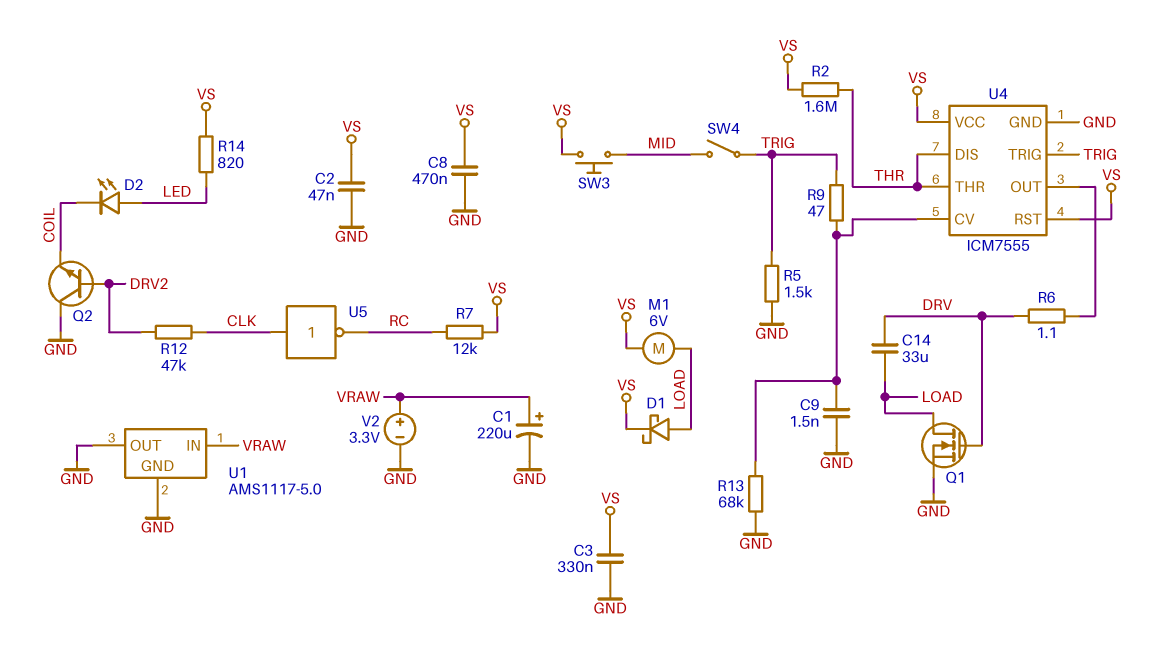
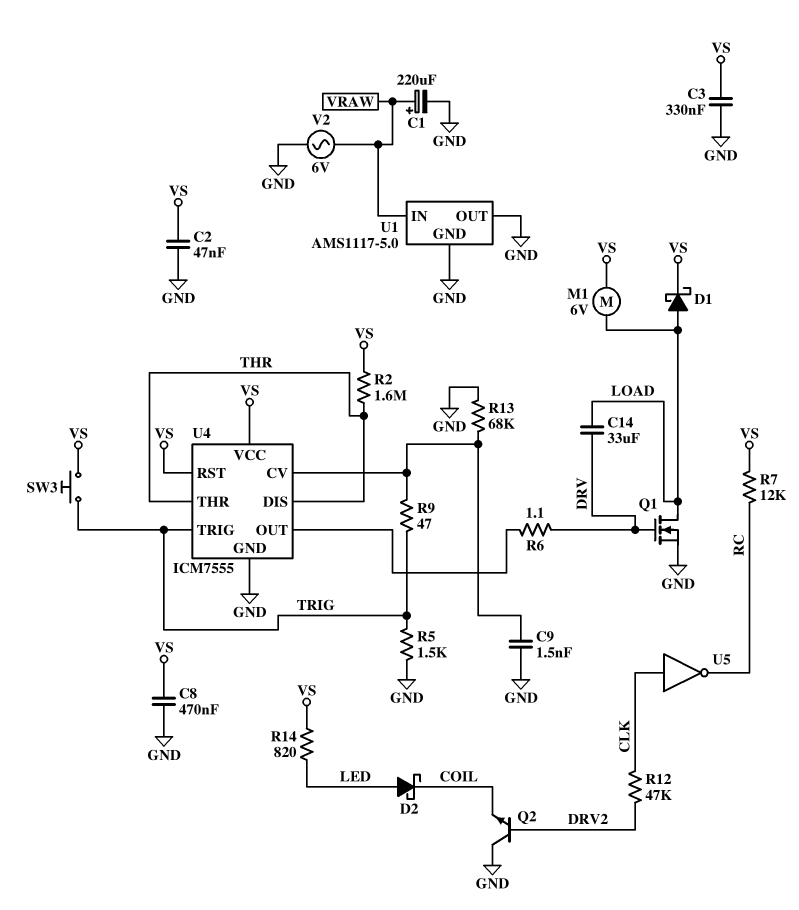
D2: LED (A LED, K COIL) -> schottky (A LED, K COIL)
SW3: button (MID, VS) -> button (TRIG, VS)
SW4: switch (MID, TRIG) -> none
V2: 3.3V (plus VRAW, minus GND) -> AC 6V (GND, VRAW)

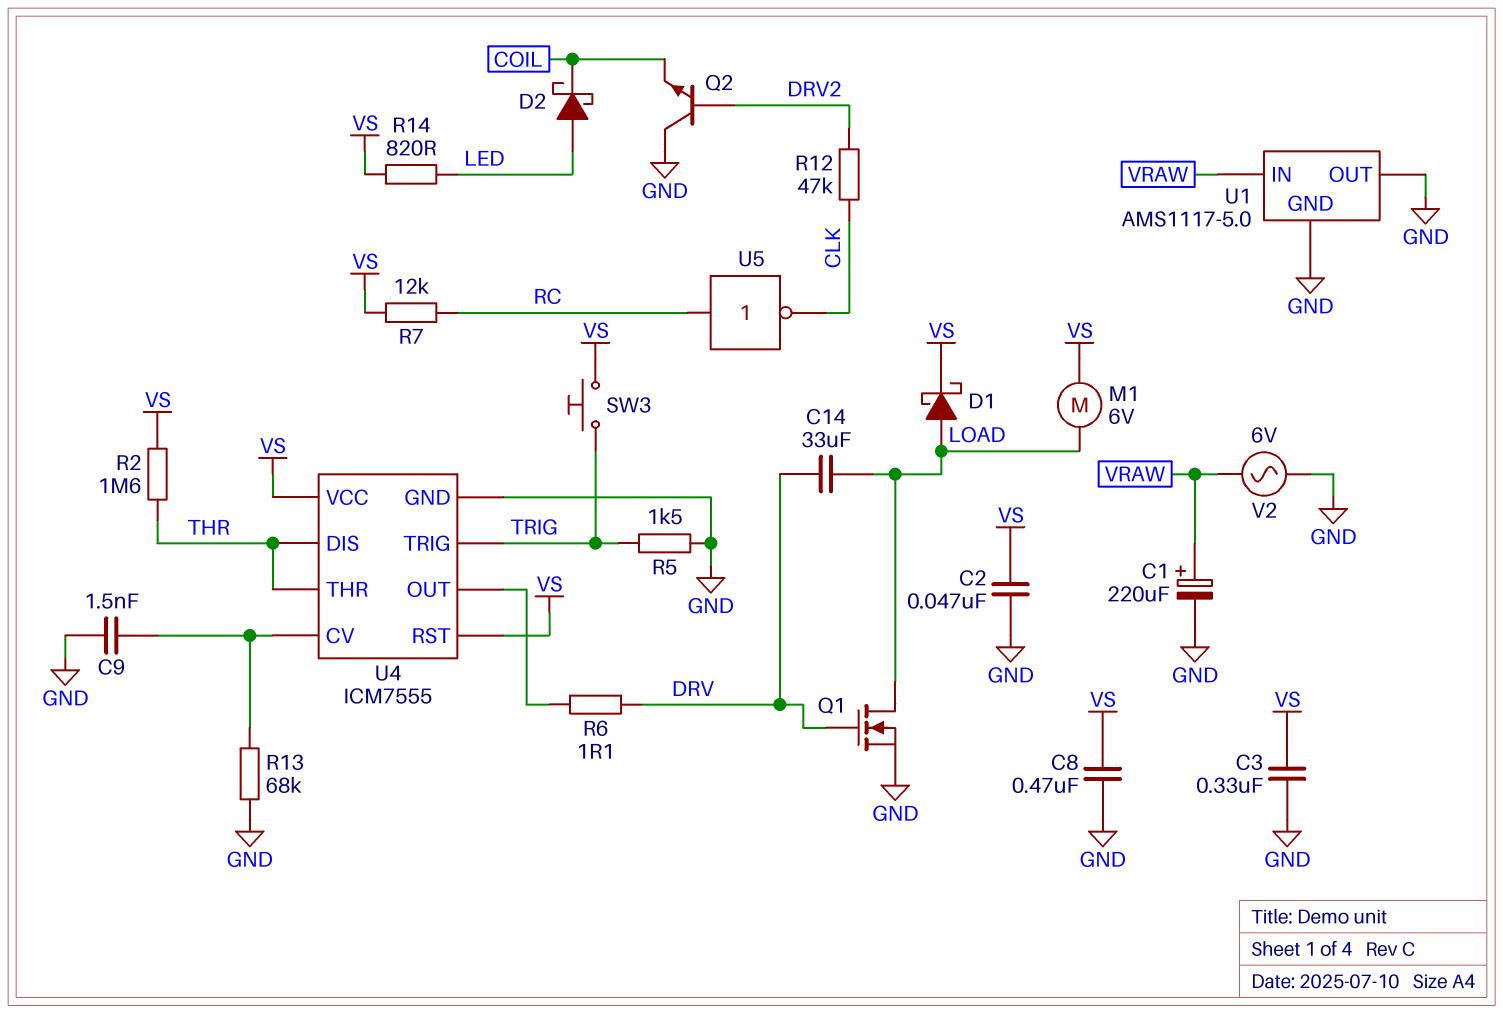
R9: 47 (TRIG, U4/CV) -> none
U5: NOT (in CLK, out RC) -> NOT (in RC, out CLK)

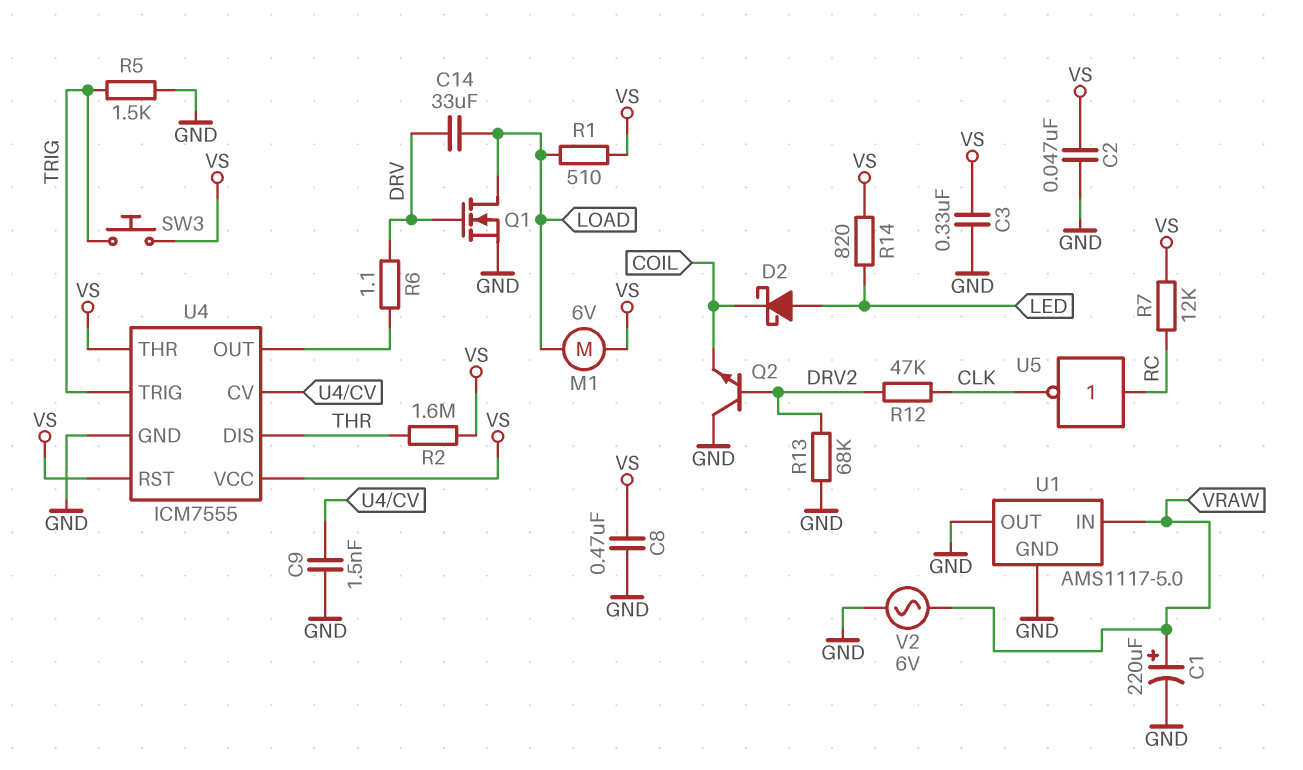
D1: schottky (A LOAD, K VS) -> none
R1: none -> 510 (LOAD, VS)
R13: 68k (GND, U4/CV) -> 68k (DRV2, GND)
U4 pin THR: THR -> VS

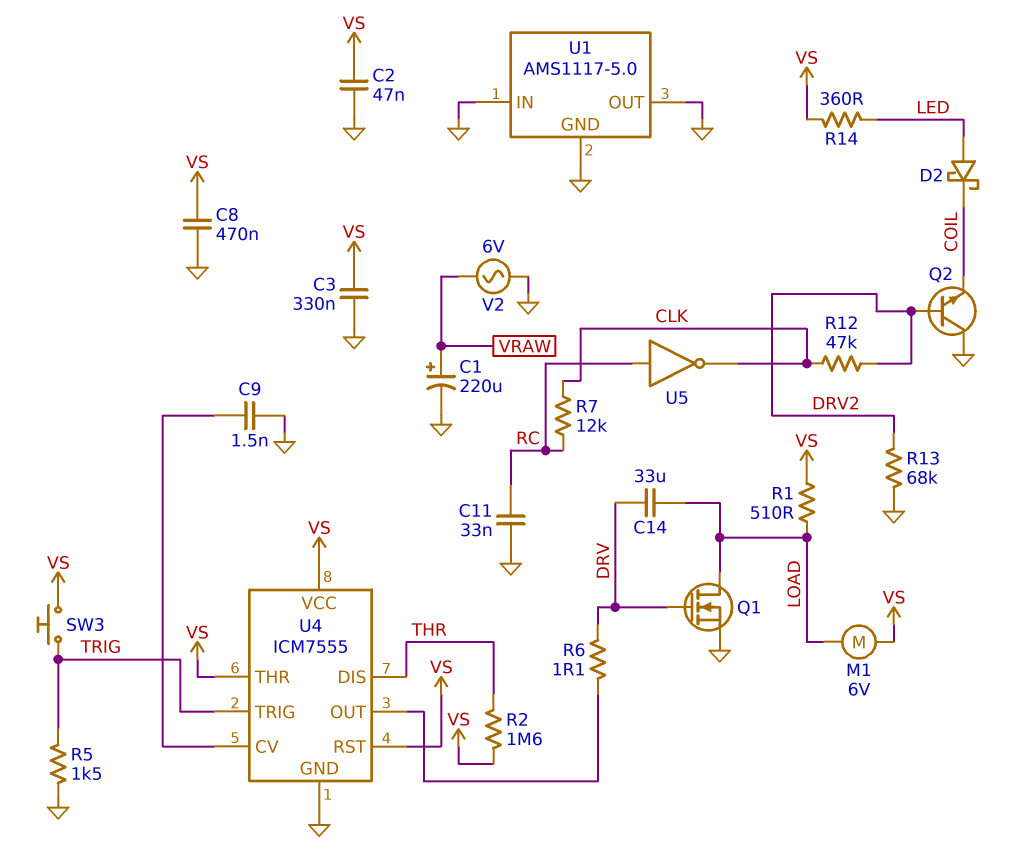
C11: none -> 33nF (GND, RC)
R7: 12k (RC, VS) -> 12k (CLK, RC)
R14: 820 (LED, VS) -> 360 (LED, VS)
U1 pin IN: VRAW -> GND

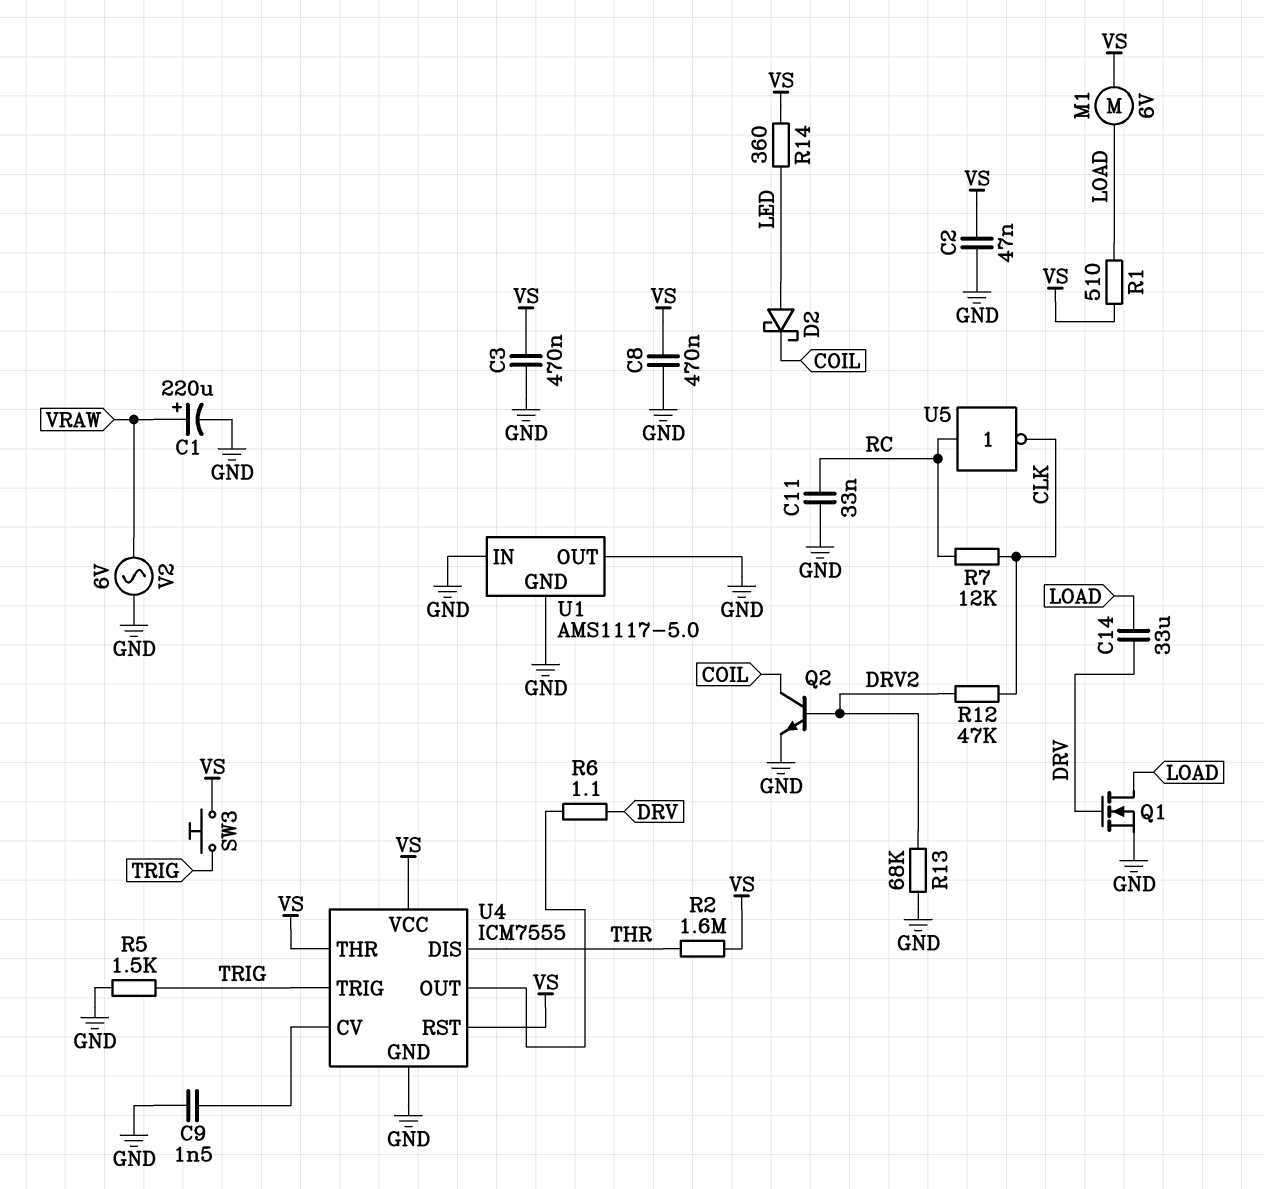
C3: 330nF (GND, VS) -> 470nF (GND, VS)
Q2: NPN (B DRV2, C GND, E COIL) -> NPN (B DRV2, C COIL, E GND)

